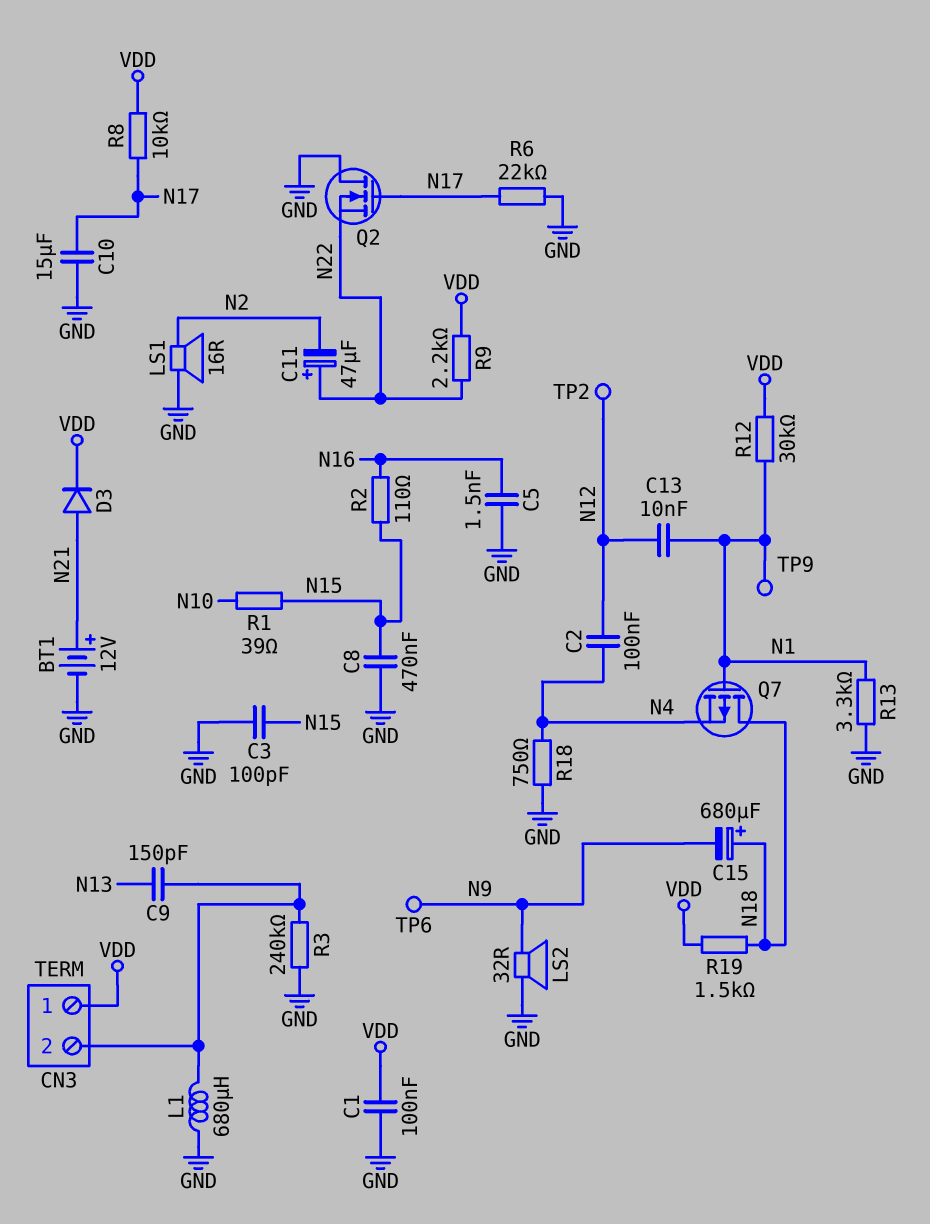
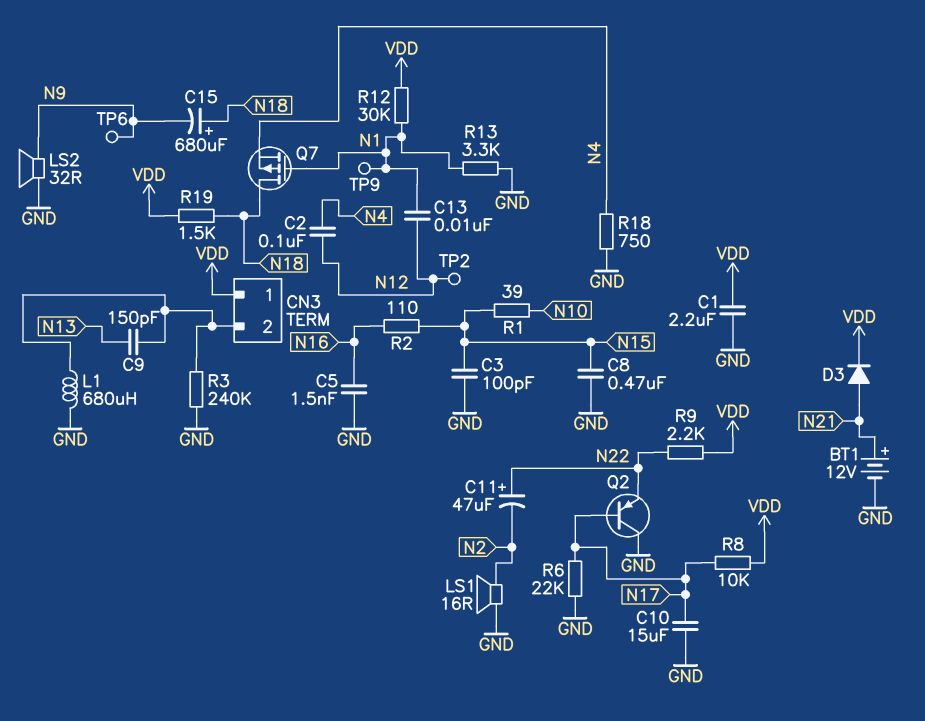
C1: 100nF (GND, VDD) -> 2.2uF (GND, VDD)
Q2: NMOS (G N17, D GND, S N22) -> PNP (B N17, C GND, E N22)

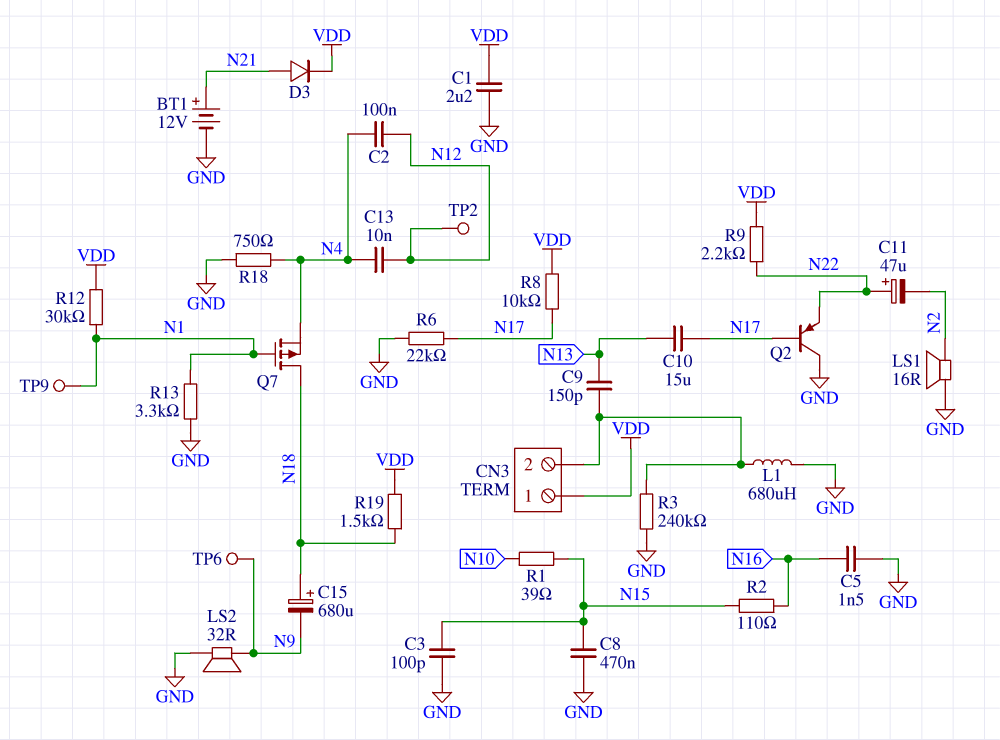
C10: 15uF (GND, N17) -> 15uF (N13, N17)
C13: 10nF (N1, N12) -> 10nF (N4, N12)

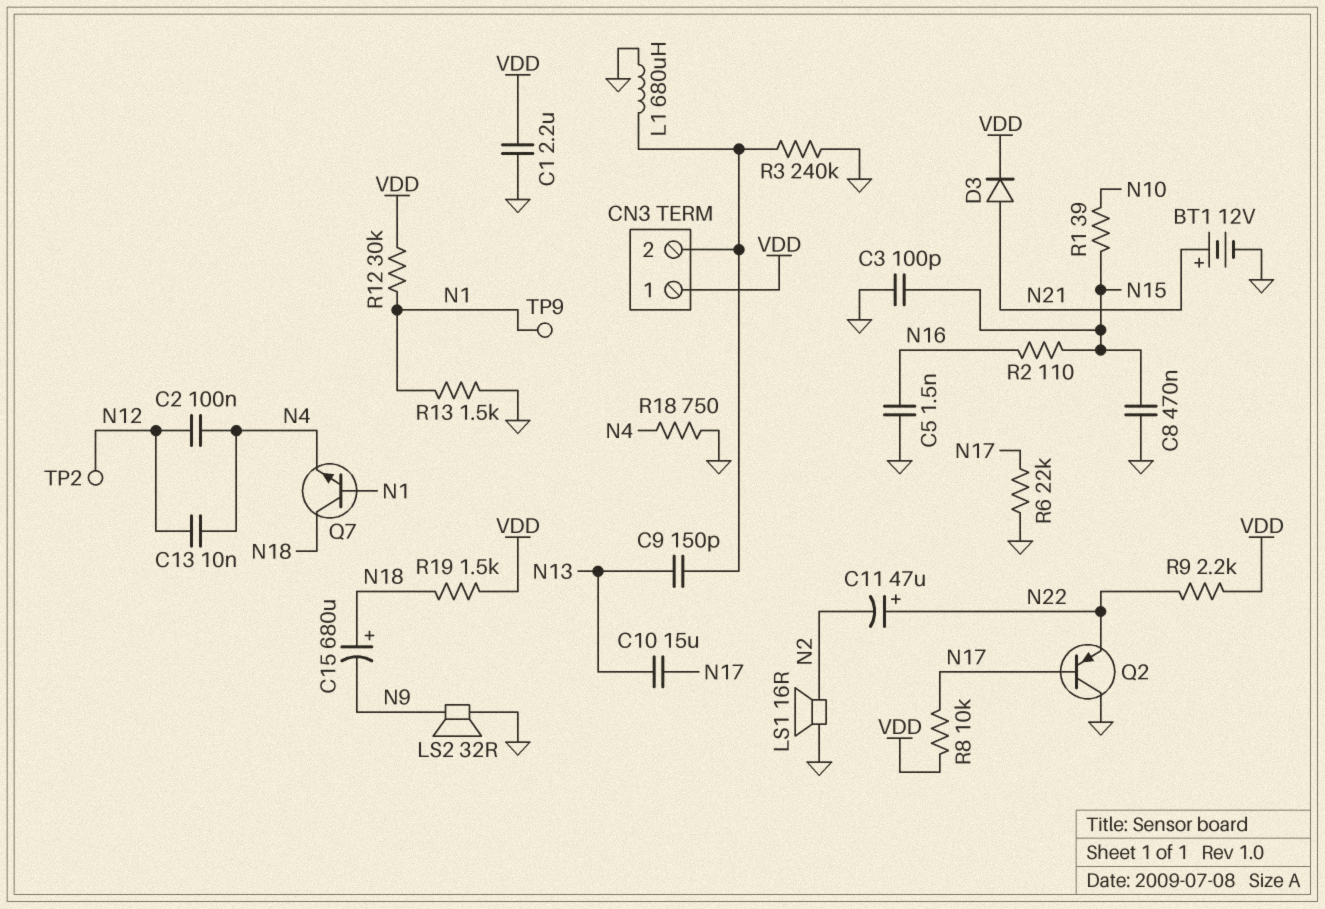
Q7: PMOS (G N1, D N18, S N4) -> NPN (B N1, C N18, E N4)
R13: 3.3k (GND, N1) -> 1.5k (GND, N1)
TP6: test point (N9) -> none

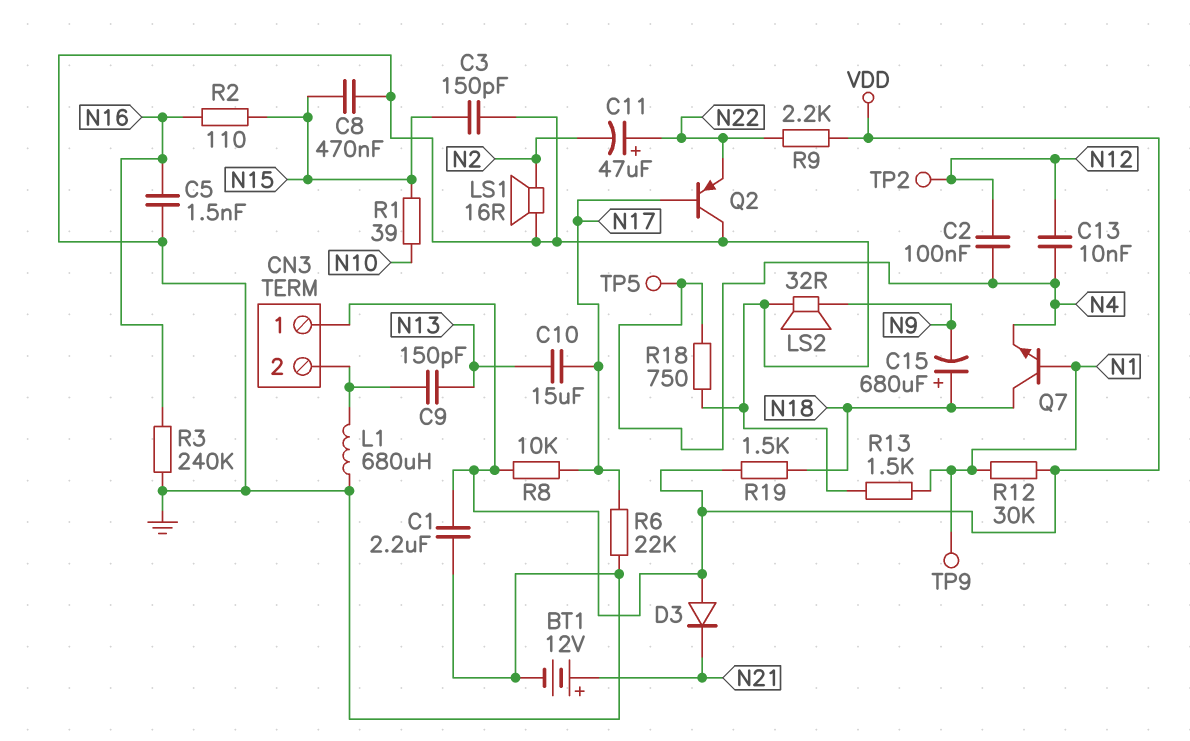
C3: 100pF (GND, N15) -> 150pF (GND, N15)
D3: diode (A N21, K VDD) -> diode (A VDD, K N21)
R3: 240k (CN3/2, GND) -> 240k (GND, N16)
TP5: none -> test point (N4)

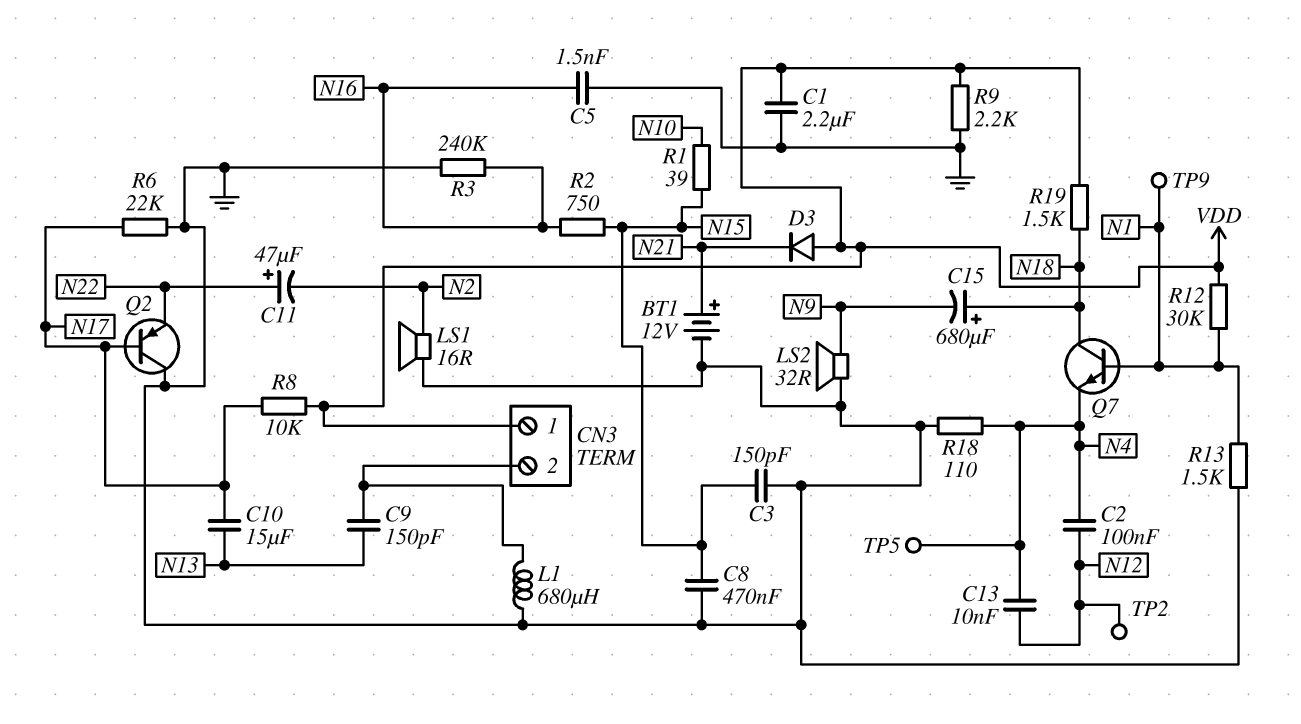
R2: 110 (N15, N16) -> 750 (N15, N16)
R9: 2.2k (N22, VDD) -> 2.2k (GND, VDD)
R18: 750 (GND, N4) -> 110 (GND, N4)

